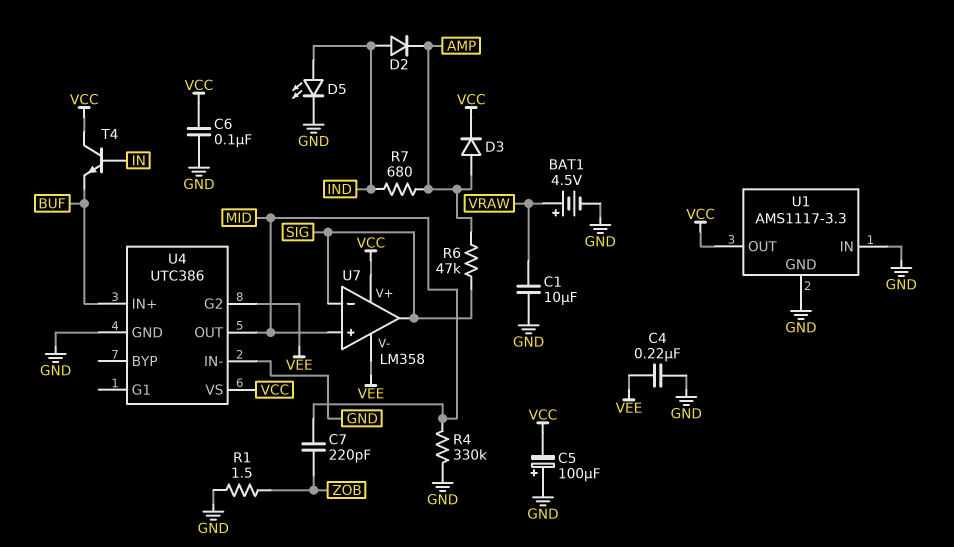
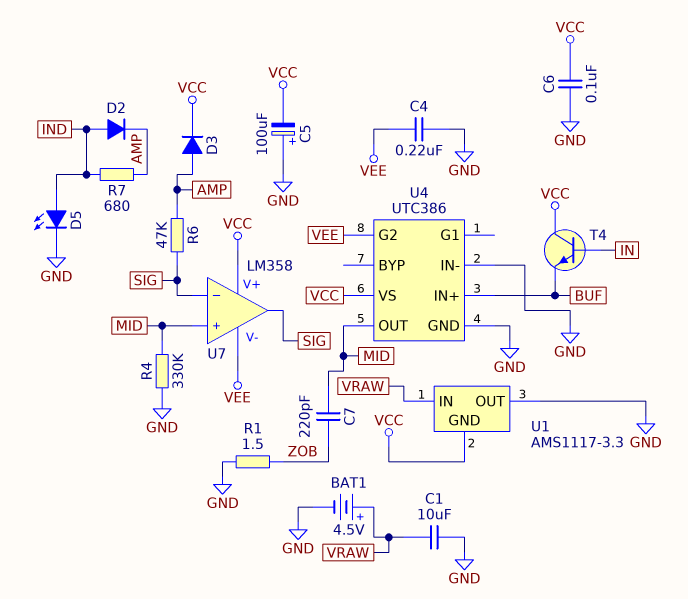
U1 pin GND: GND -> VCC
U1 pin IN: GND -> VRAW
U1 pin OUT: VCC -> GND

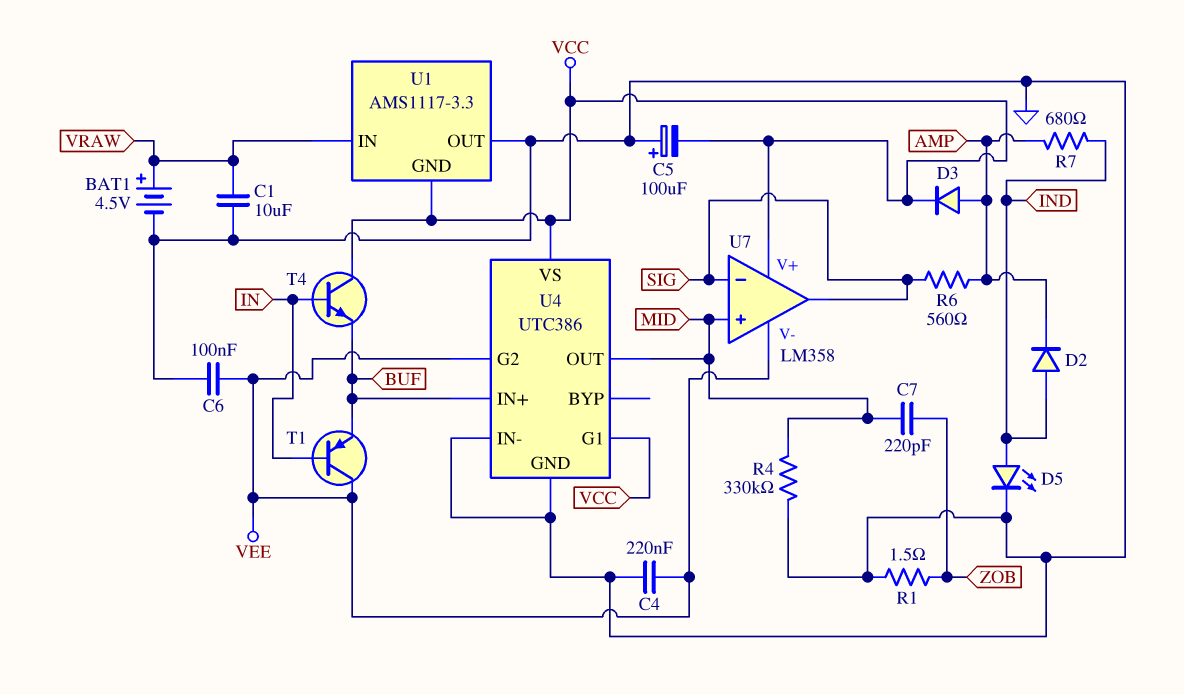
C6: 100nF (GND, VCC) -> 100nF (GND, VEE)
R6: 47k (AMP, SIG) -> 560 (AMP, SIG)
T1: none -> PNP (B IN, C VEE, E BUF)
U4 pin G1: none -> VCC

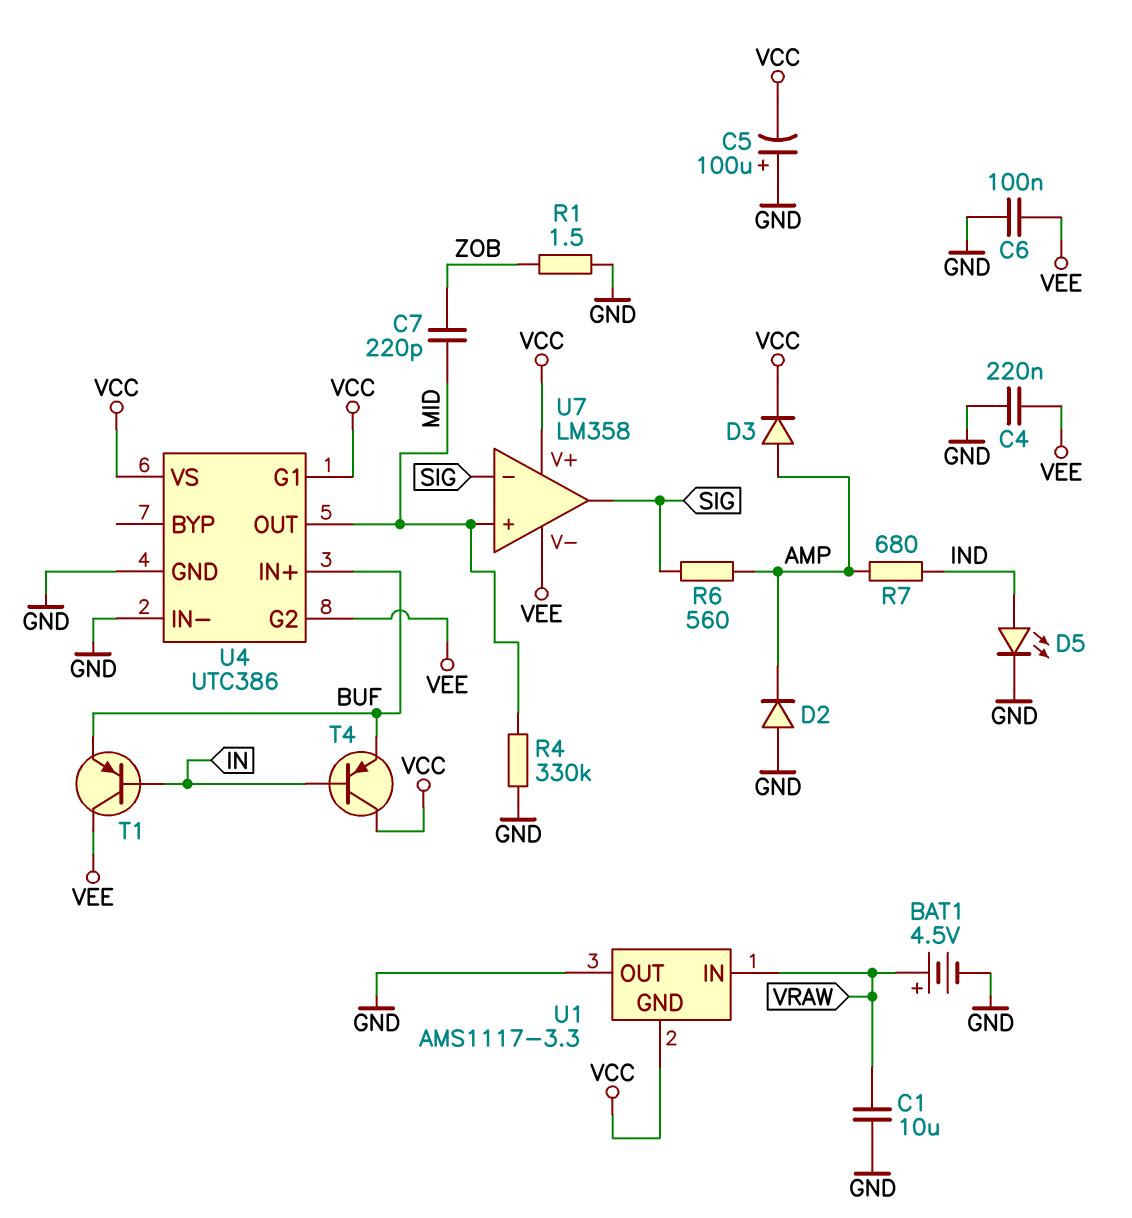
D2: diode (A IND, K AMP) -> diode (A GND, K AMP)
T4: NPN (B IN, C VCC, E BUF) -> PNP (B IN, C VCC, E BUF)

